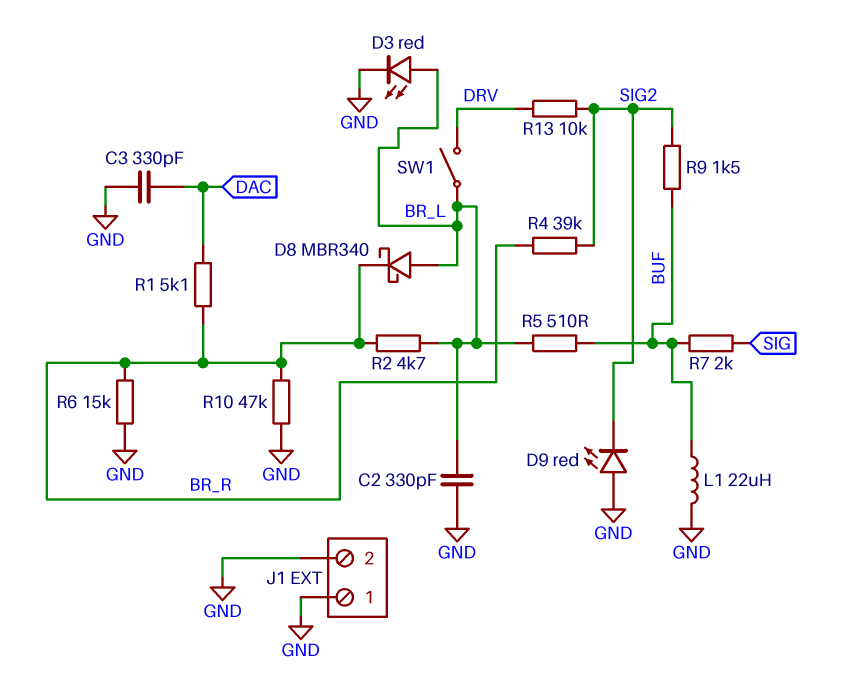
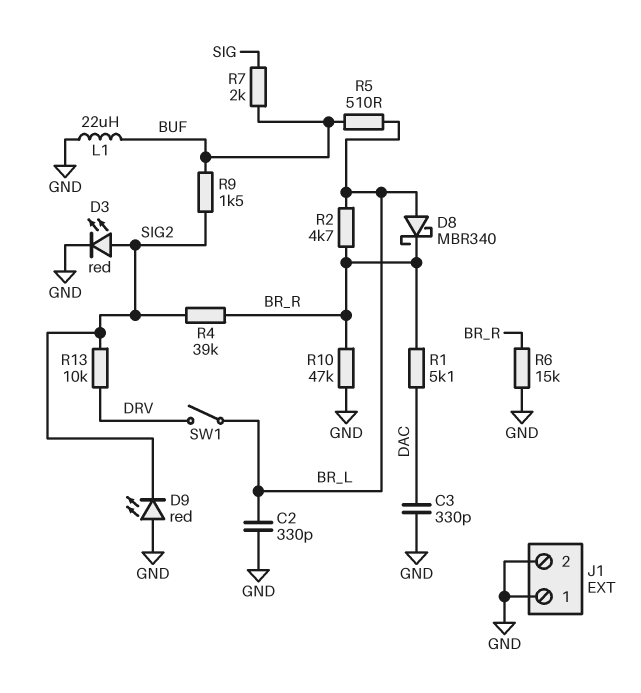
D3: LED red (A BR_L, K GND) -> LED red (A SIG2, K GND)

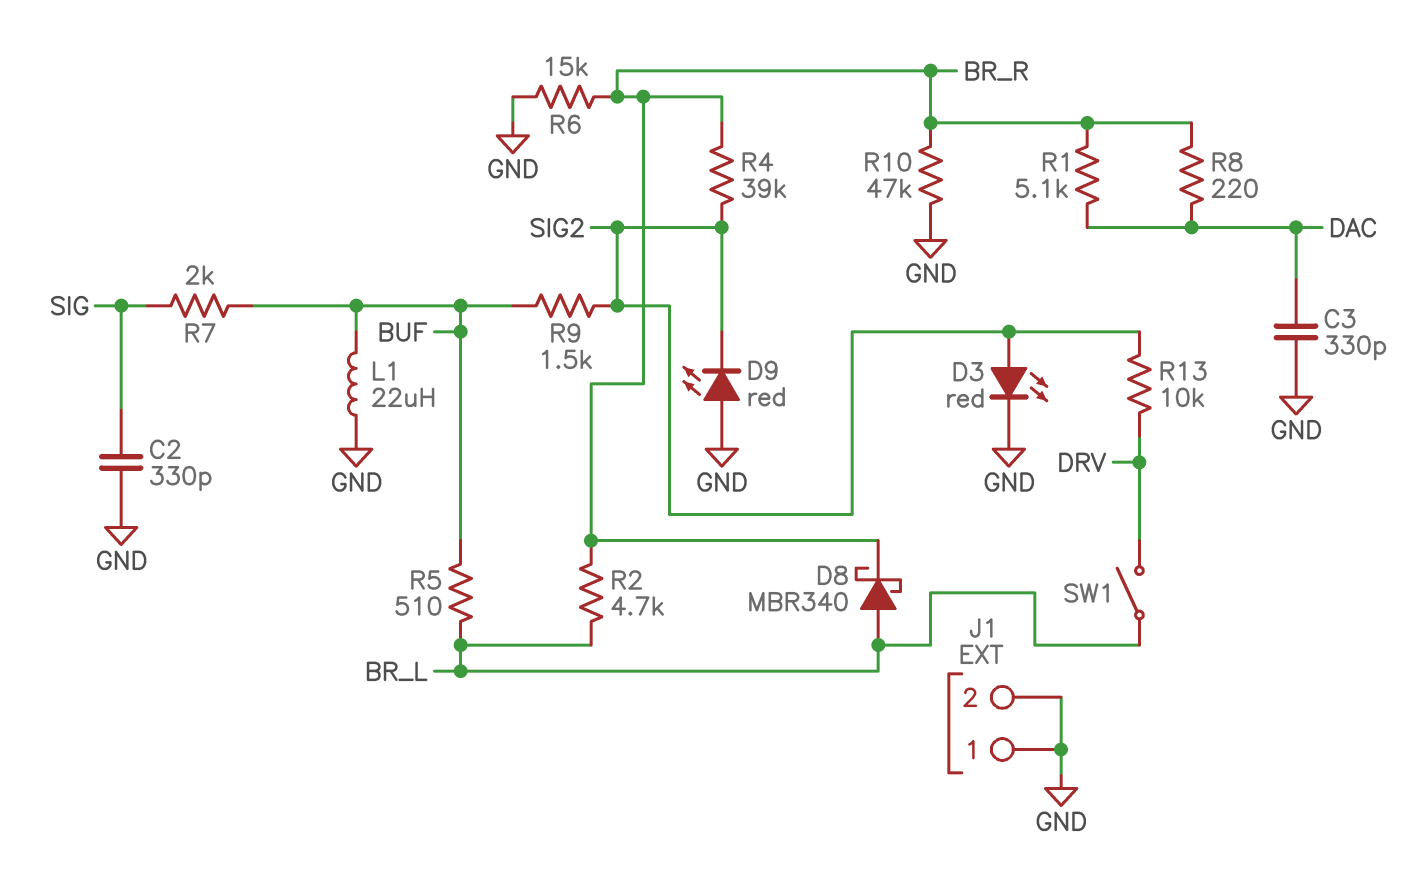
C2: 330pF (BR_L, GND) -> 330pF (GND, SIG)
R8: none -> 220 (BR_R, DAC)

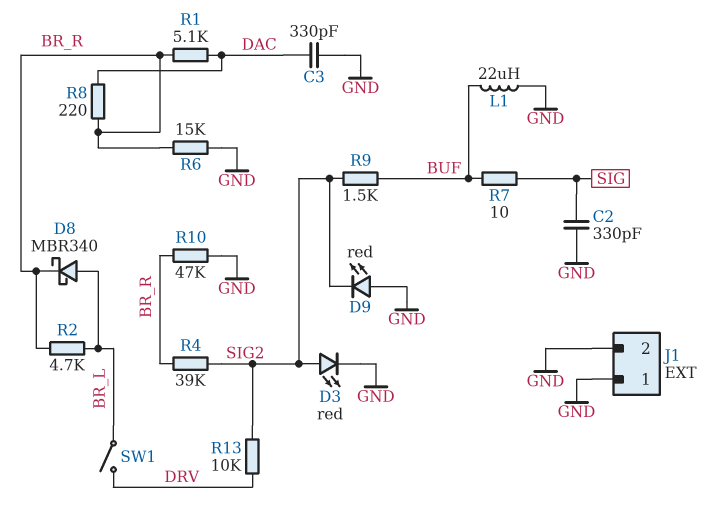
R5: 510 (BR_L, BUF) -> none
R7: 2k (BUF, SIG) -> 10 (BUF, SIG)

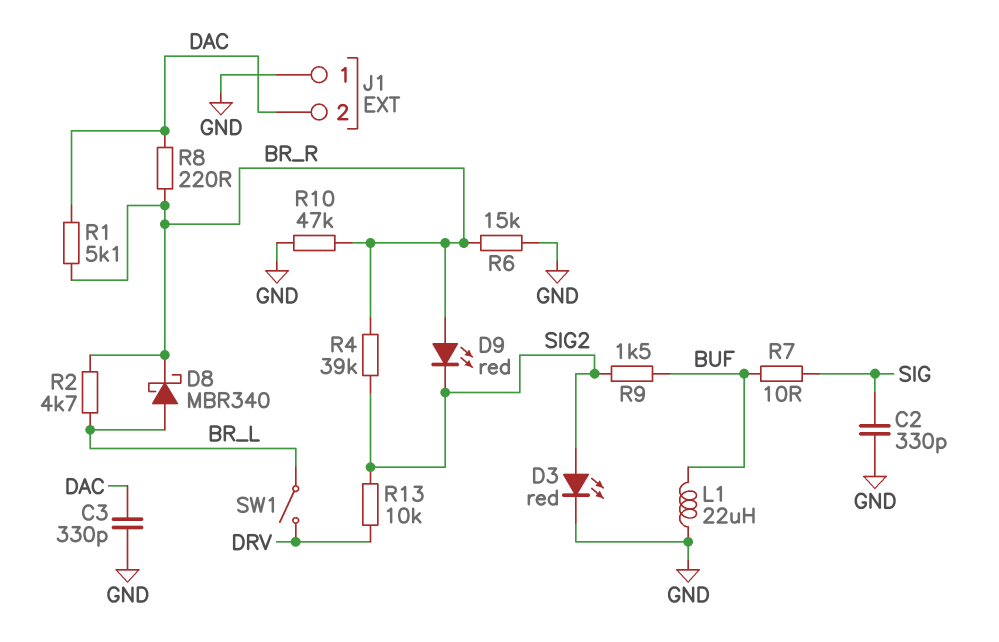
D9: LED red (A GND, K SIG2) -> LED red (A BR_R, K SIG2)
J1 pin 2: GND -> DAC

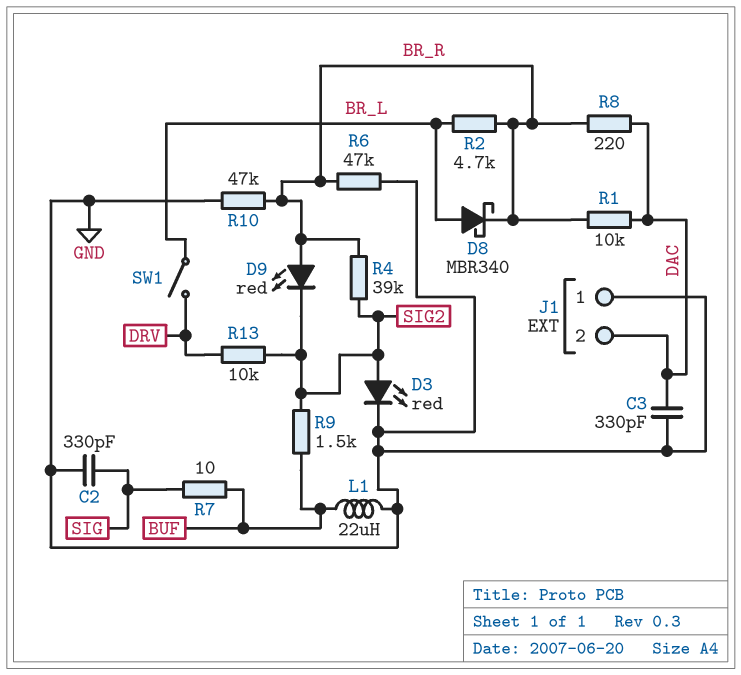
R1: 5.1k (BR_R, DAC) -> 10k (BR_R, DAC)
R6: 15k (BR_R, GND) -> 47k (BR_R, GND)

